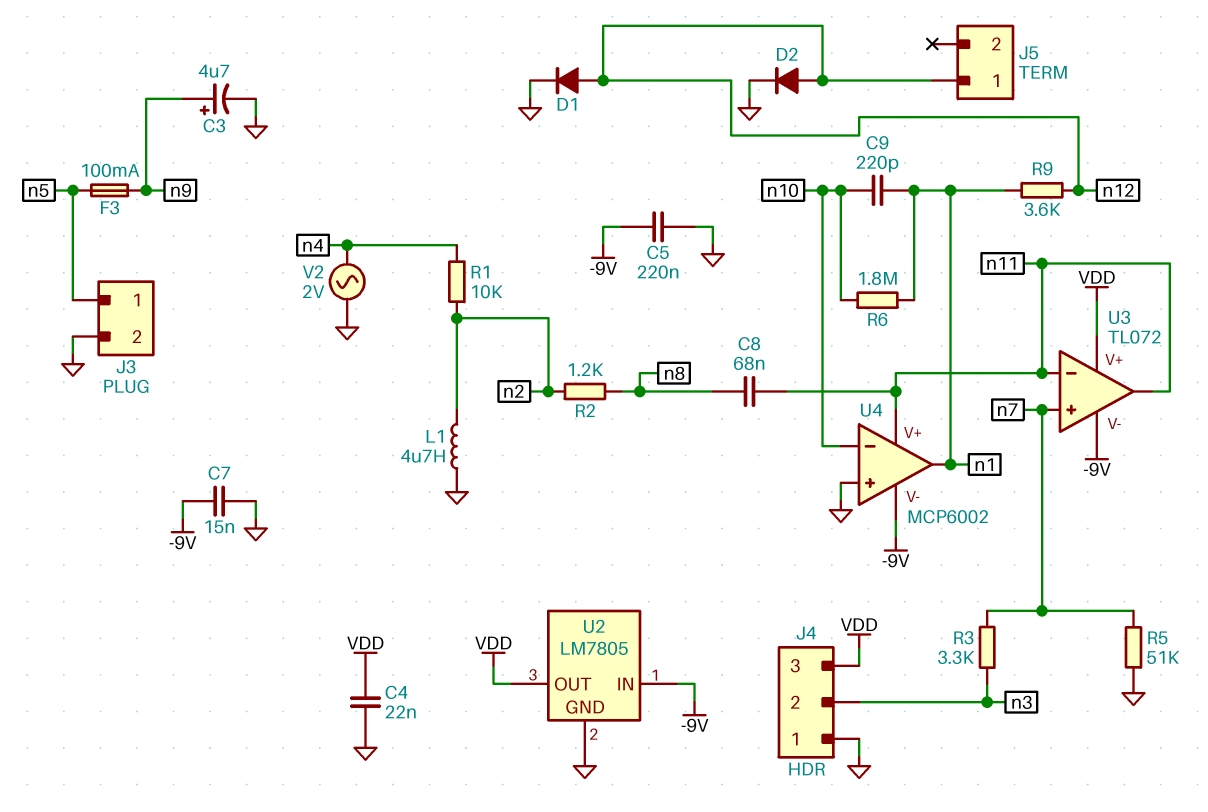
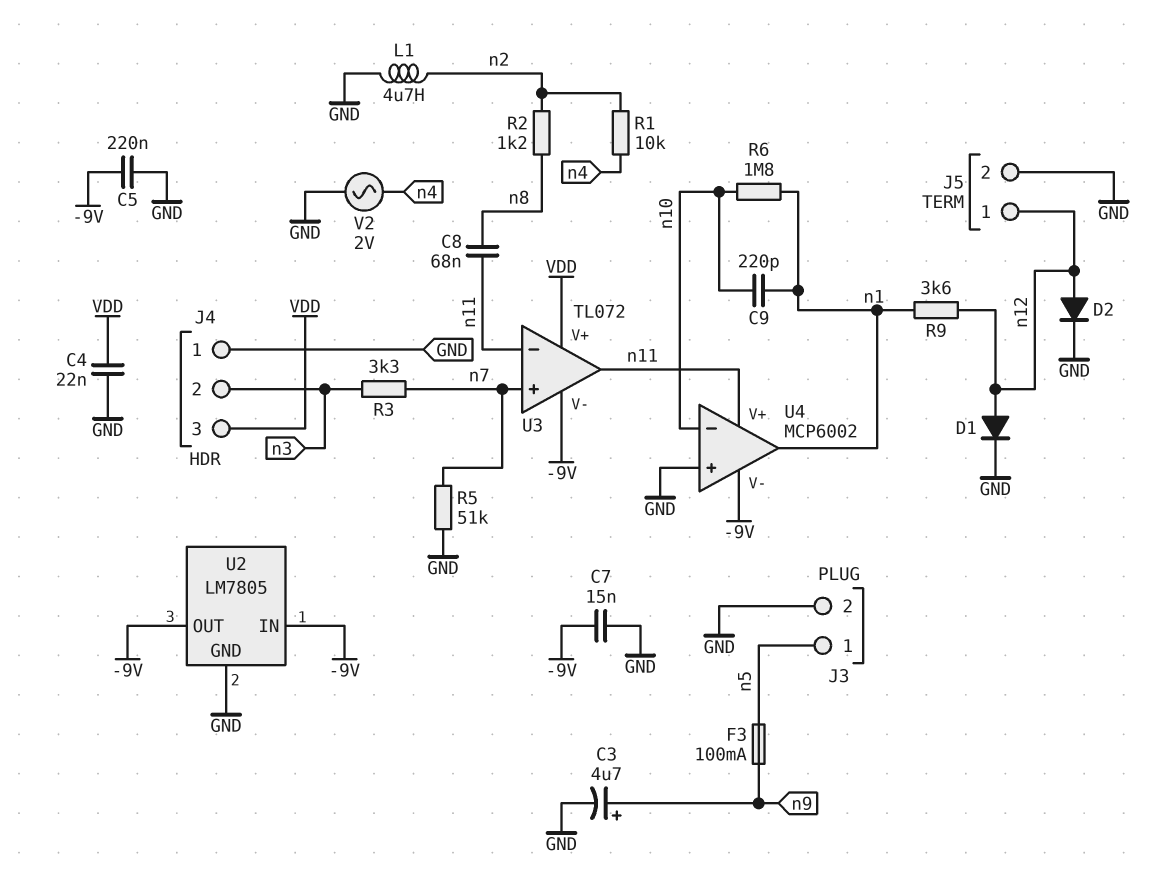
J5 pin 2: none -> GND
U2 pin OUT: VDD -> -9V

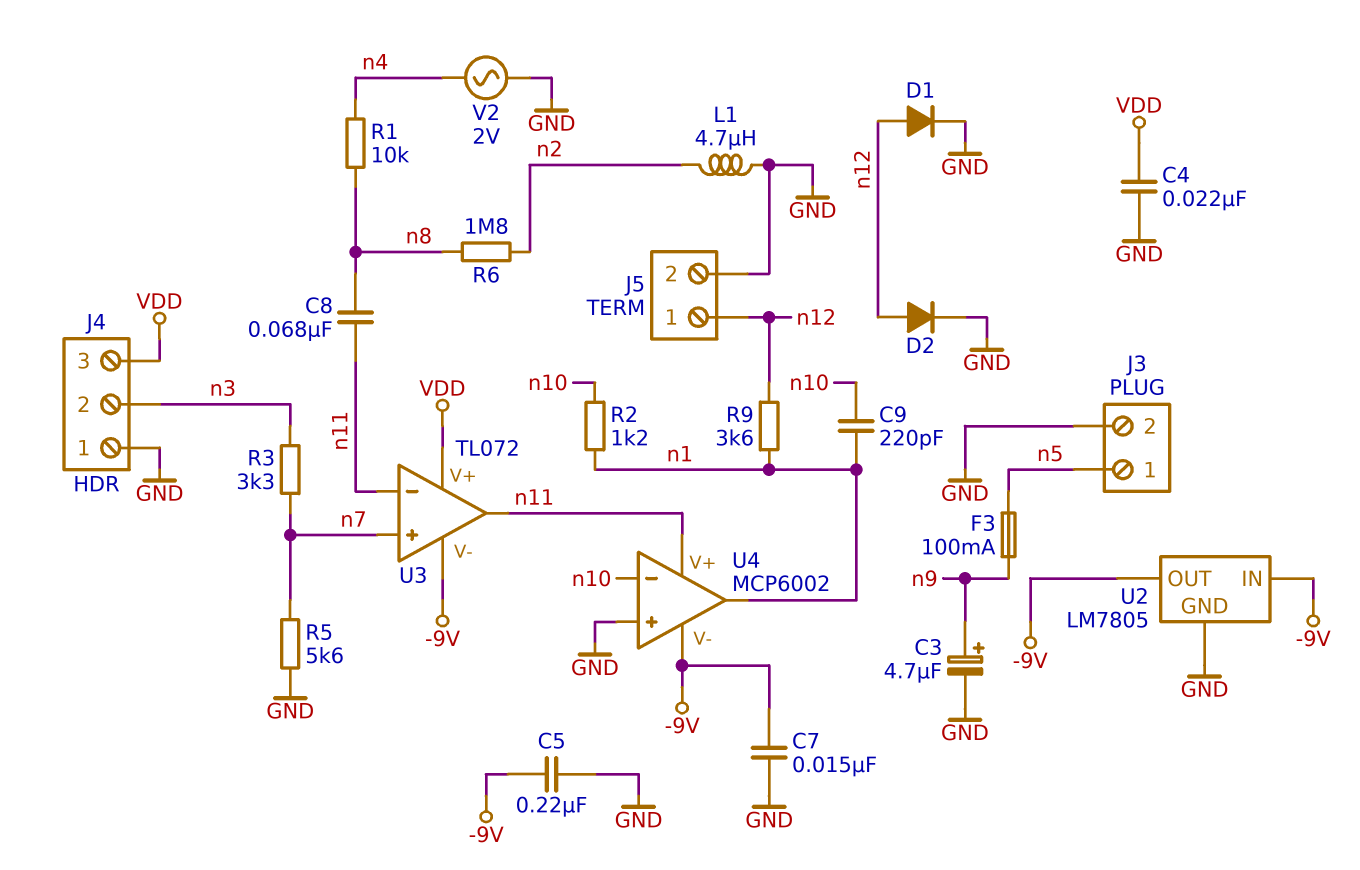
R1: 10k (n2, n4) -> 10k (n4, n8)
R2: 1.2k (n2, n8) -> 1.2k (n1, n10)
R5: 51k (GND, n7) -> 5.6k (GND, n7)
R6: 1.8M (n1, n10) -> 1.8M (n2, n8)

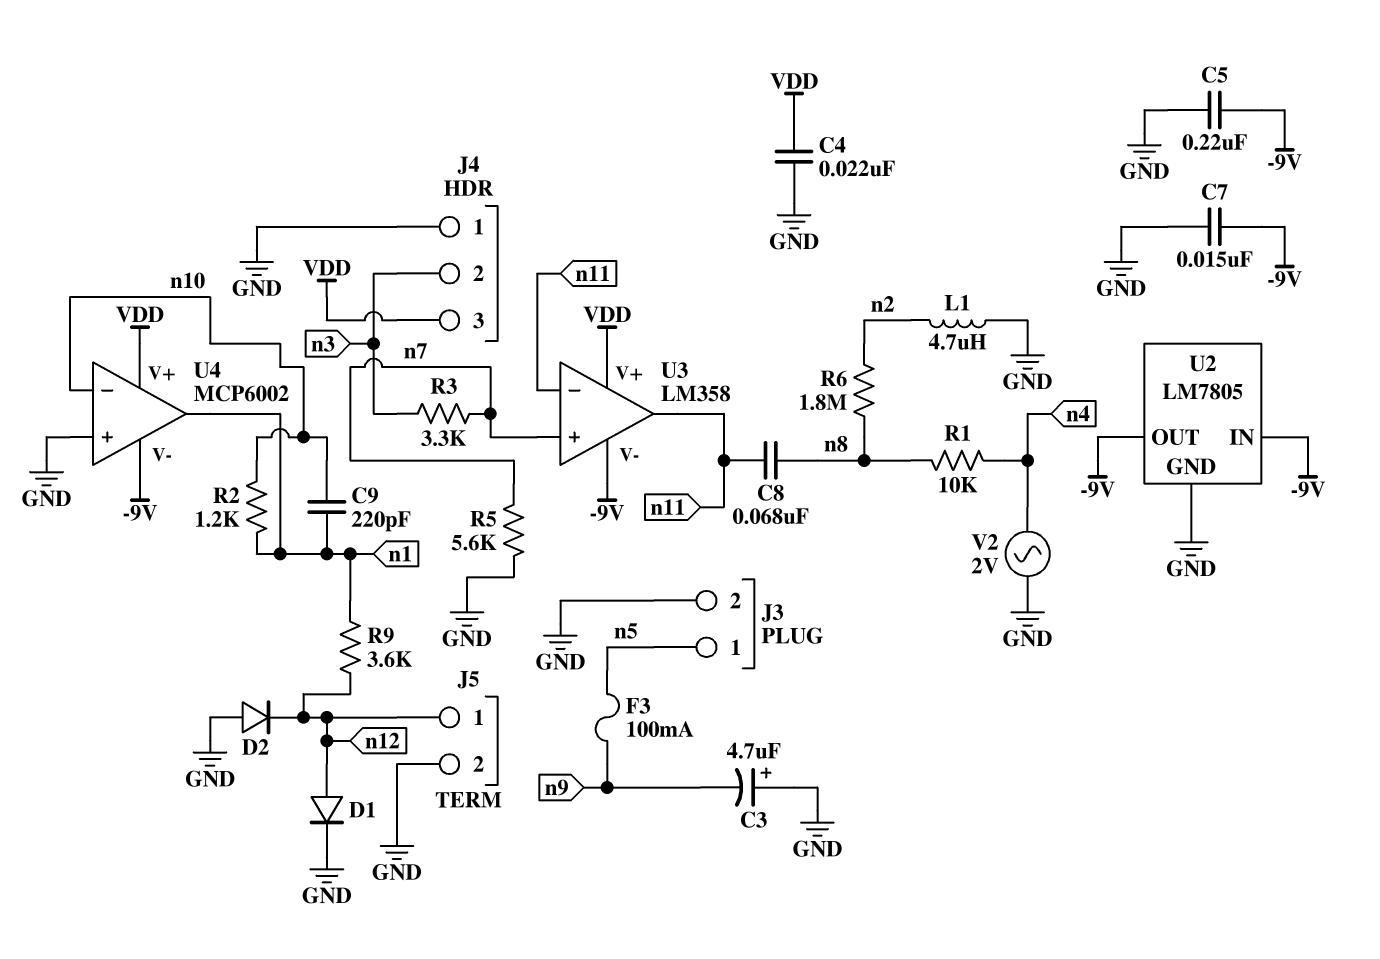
C3: 4.7uF (plus n9, minus GND) -> 4.7uF (plus GND, minus n9)
D2: diode (A n12, K GND) -> diode (A GND, K n12)
U3: TL072 -> LM358
U4 pin V+: n11 -> VDD

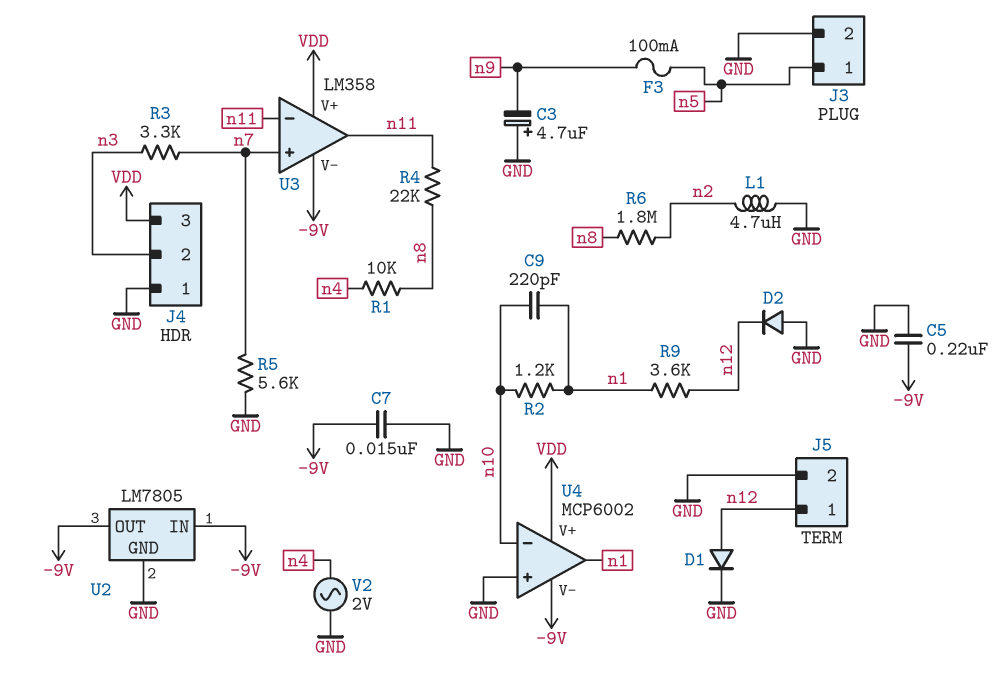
C4: 22nF (GND, VDD) -> none
C8: 68nF (n8, n11) -> none
R4: none -> 22k (n8, n11)

